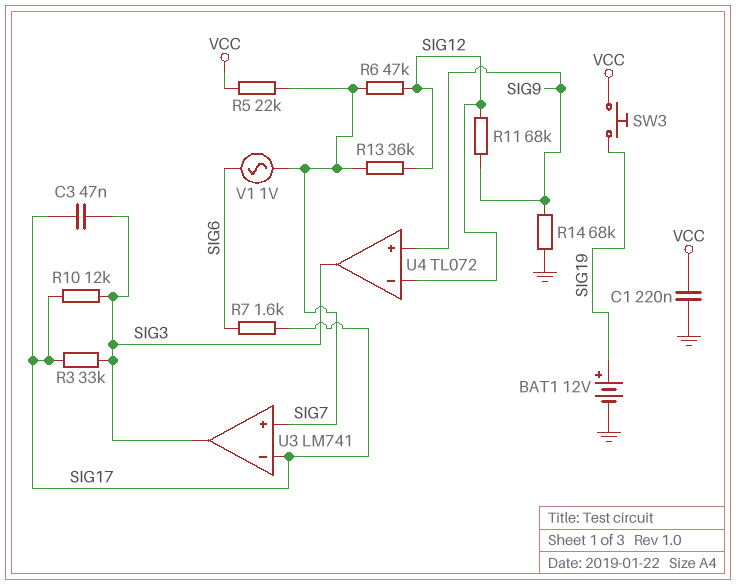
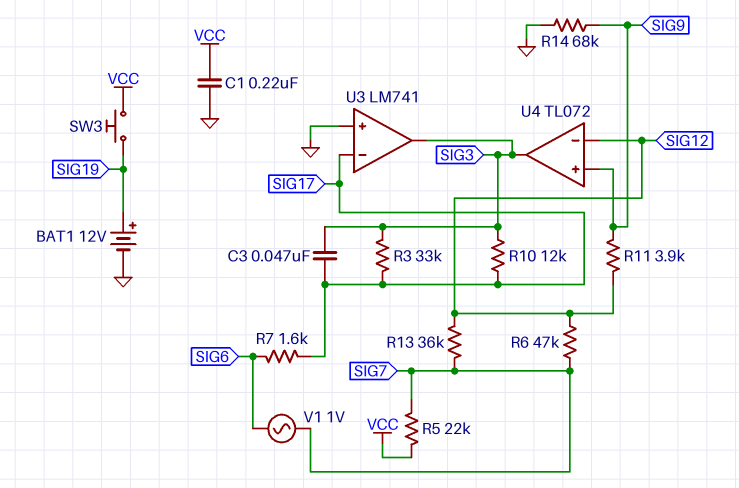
R11: 68k (SIG9, SIG12) -> 3.9k (SIG9, SIG12)
U3 pin in+: SIG7 -> GND

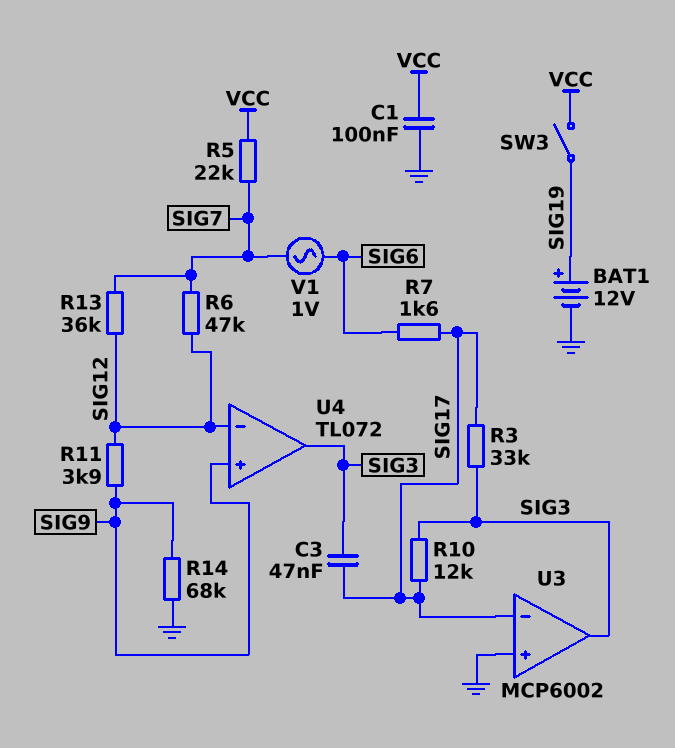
C1: 220nF (GND, VCC) -> 100nF (GND, VCC)
SW3: button (SIG19, VCC) -> switch (SIG19, VCC)
U3: LM741 -> MCP6002

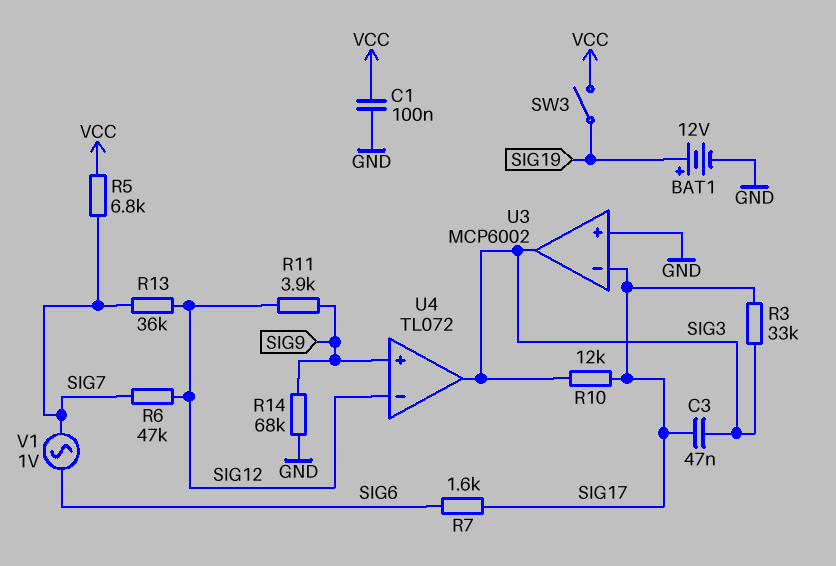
R5: 22k (SIG7, VCC) -> 6.8k (SIG7, VCC)

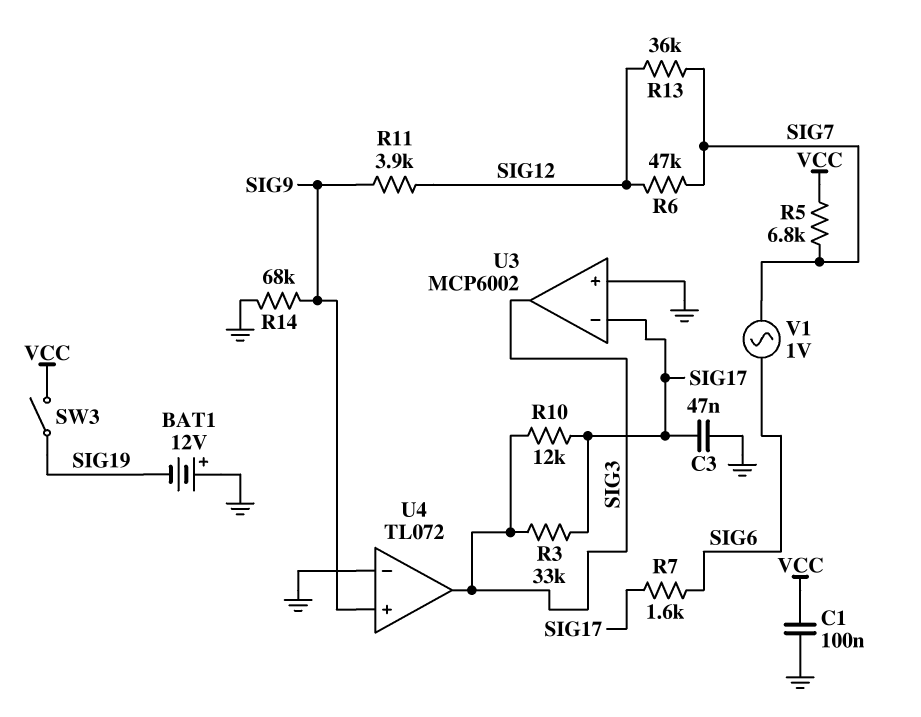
BAT1: 12V (plus SIG19, minus GND) -> 12V (plus GND, minus SIG19)
C3: 47nF (SIG3, SIG17) -> 47nF (GND, SIG17)
U4 pin in-: SIG12 -> GND

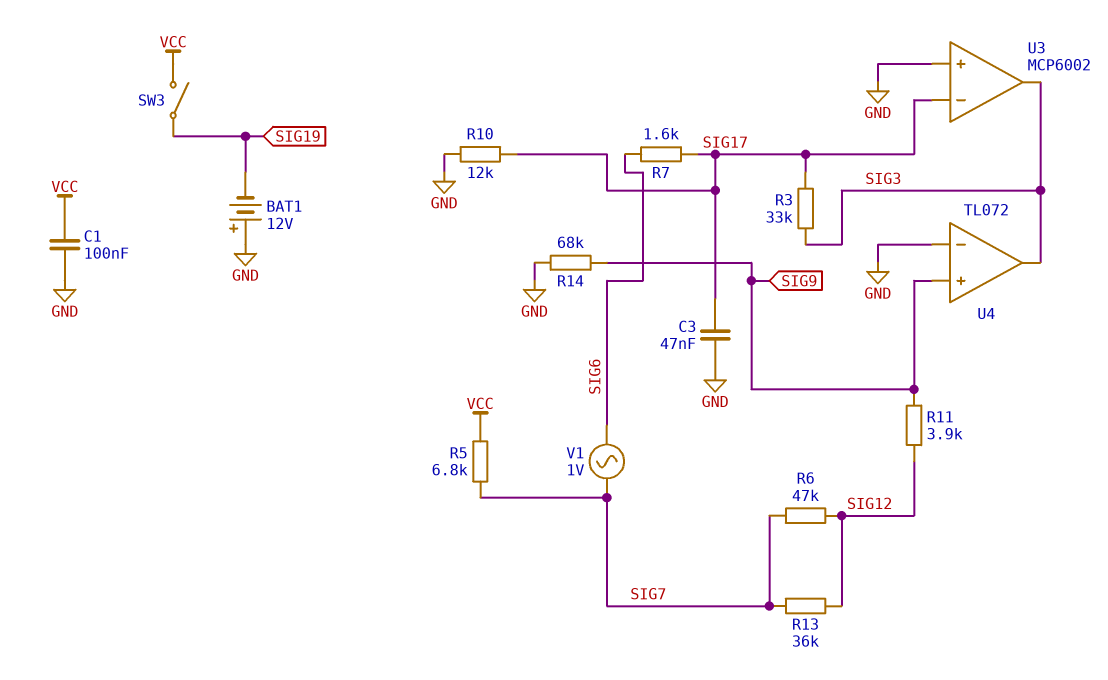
R10: 12k (SIG3, SIG17) -> 12k (GND, SIG17)

